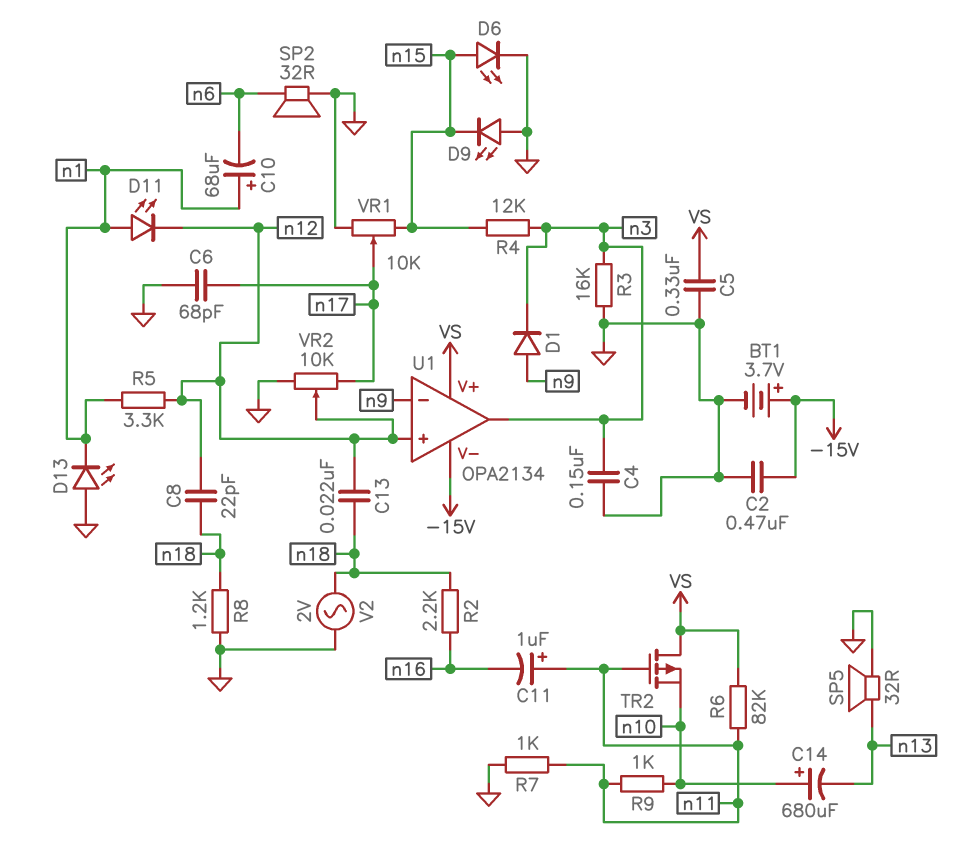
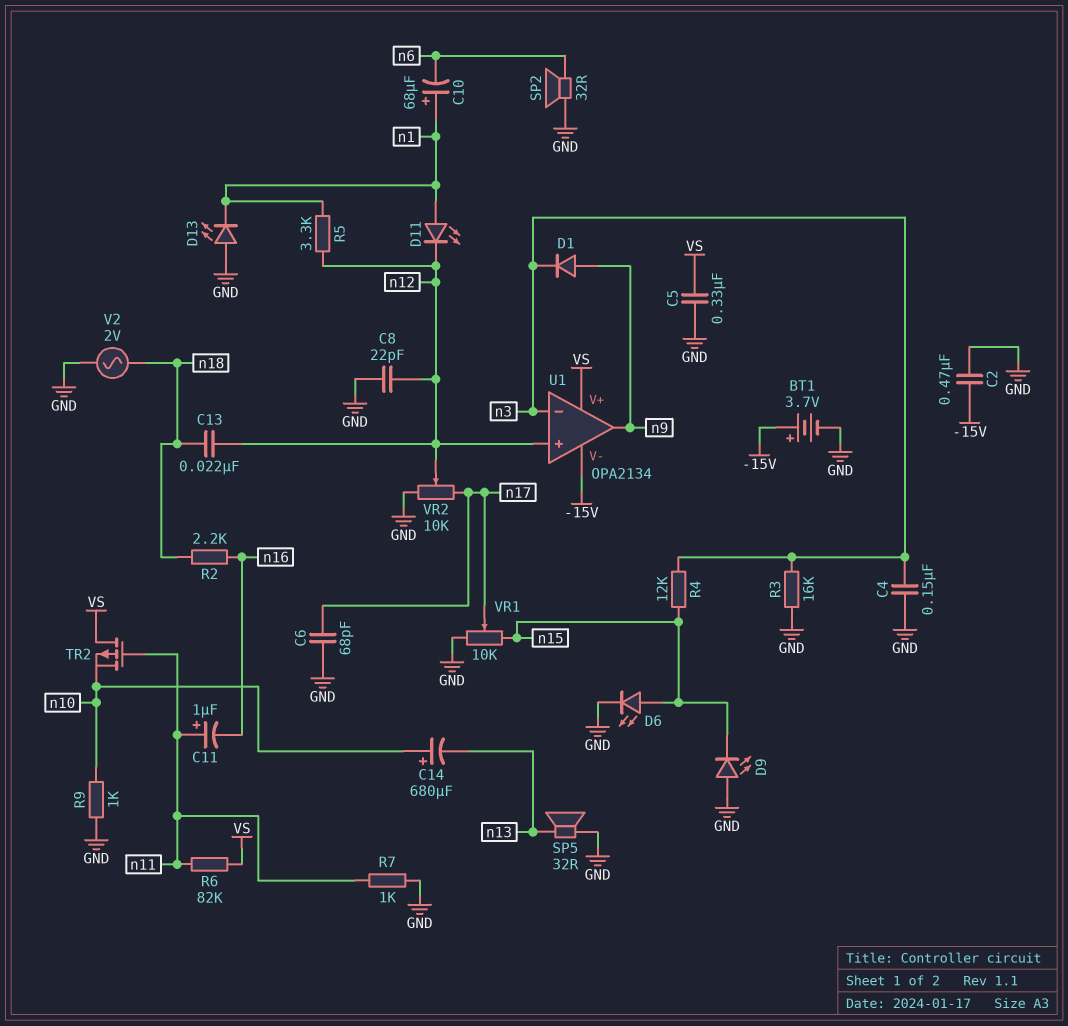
C8: 22pF (n12, n18) -> 22pF (GND, n12)
R8: 1.2k (GND, n18) -> none
R9: 1k (n10, n11) -> 1k (GND, n10)
U1 pin in-: n9 -> n3
U1 pin out: n3 -> n9

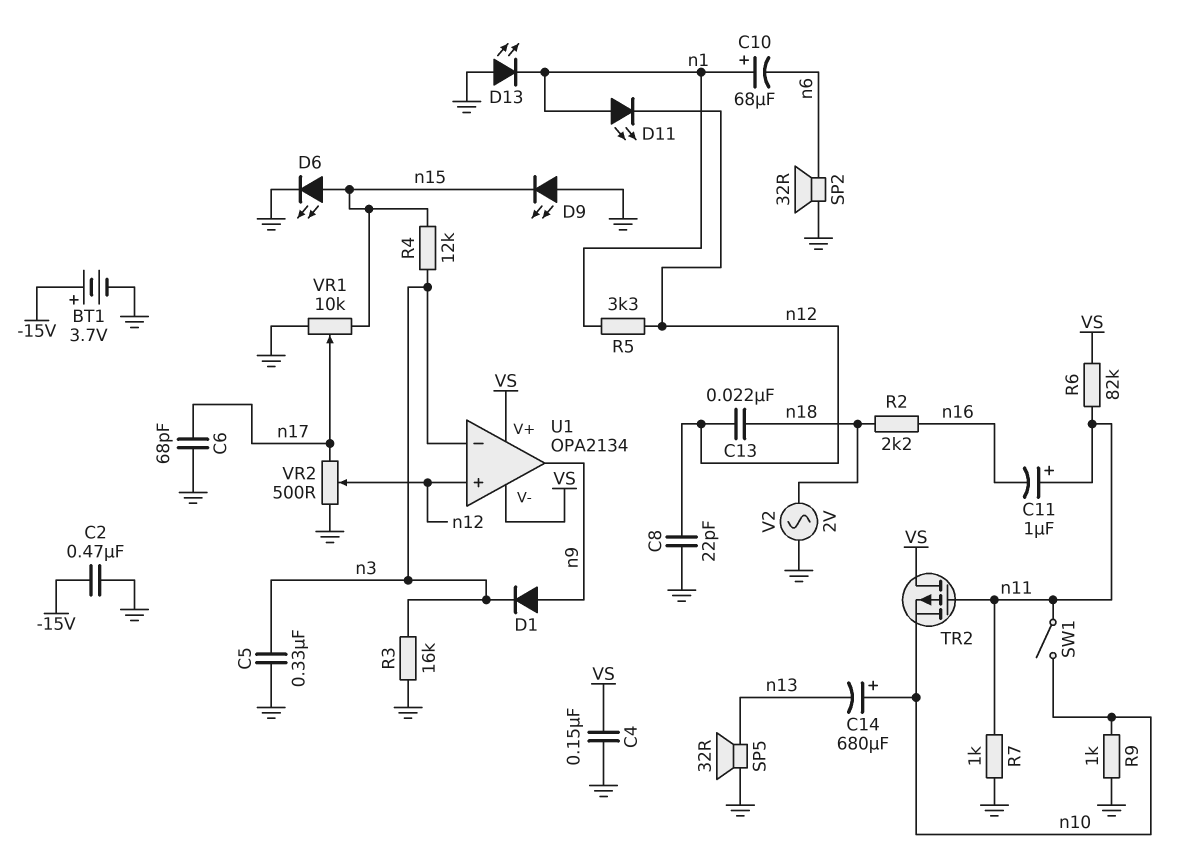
C4: 150nF (GND, n3) -> 150nF (GND, VS)
C5: 330nF (GND, VS) -> 330nF (GND, n3)
SW1: none -> switch (n10, n11)
U1 pin V-: -15V -> VS
VR2: 10k (GND, n17, wiper n12) -> 500 (GND, n17, wiper n12)

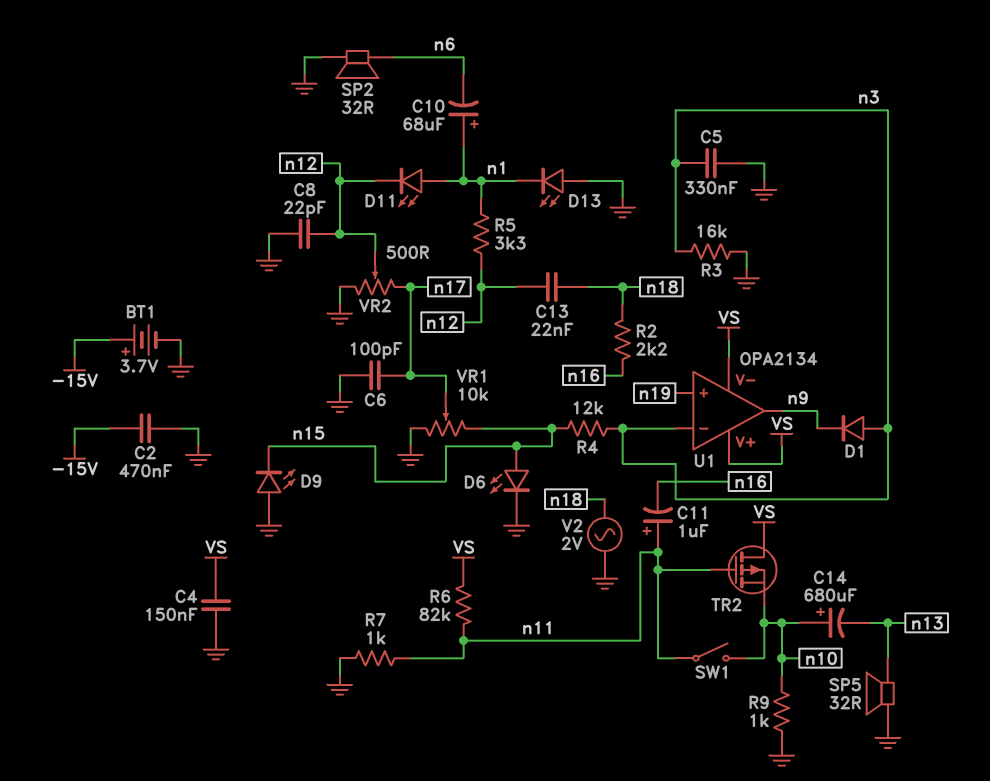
C6: 68pF (GND, n17) -> 100pF (GND, n17)
D1: diode (A n9, K n3) -> diode (A n3, K n9)
U1 pin in+: n12 -> n19

